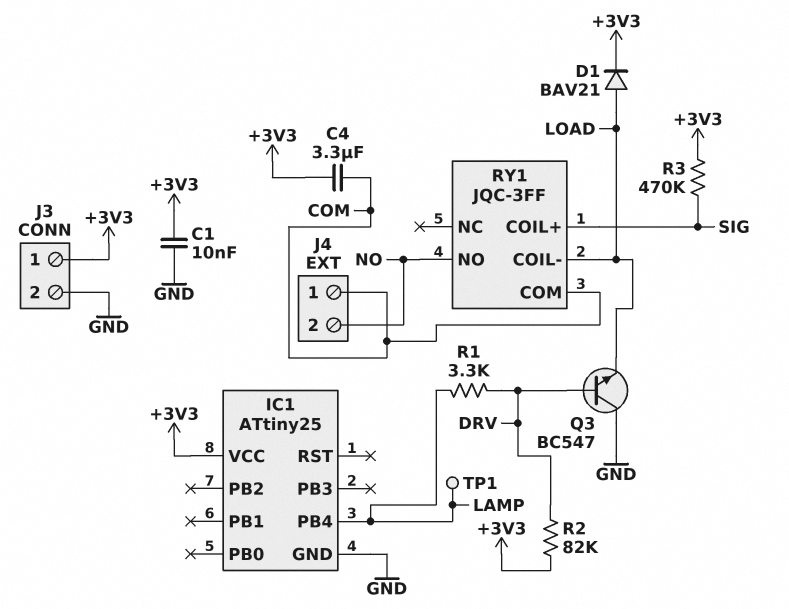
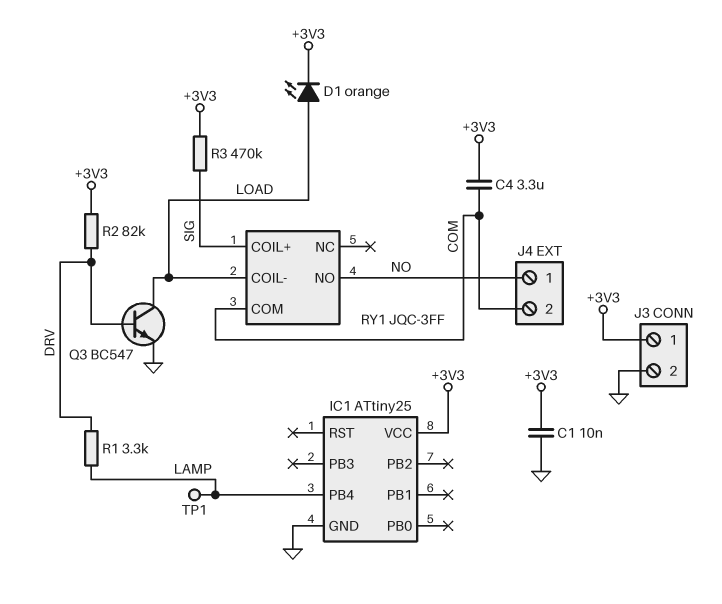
D1: diode BAV21 (A LOAD, K +3V3) -> LED orange (A LOAD, K +3V3)
J4 pin 1: COM -> NO
J4 pin 2: NO -> COM
Q3: NPN BC547 (B DRV, C GND, E LOAD) -> NPN BC547 (B DRV, C LOAD, E GND)

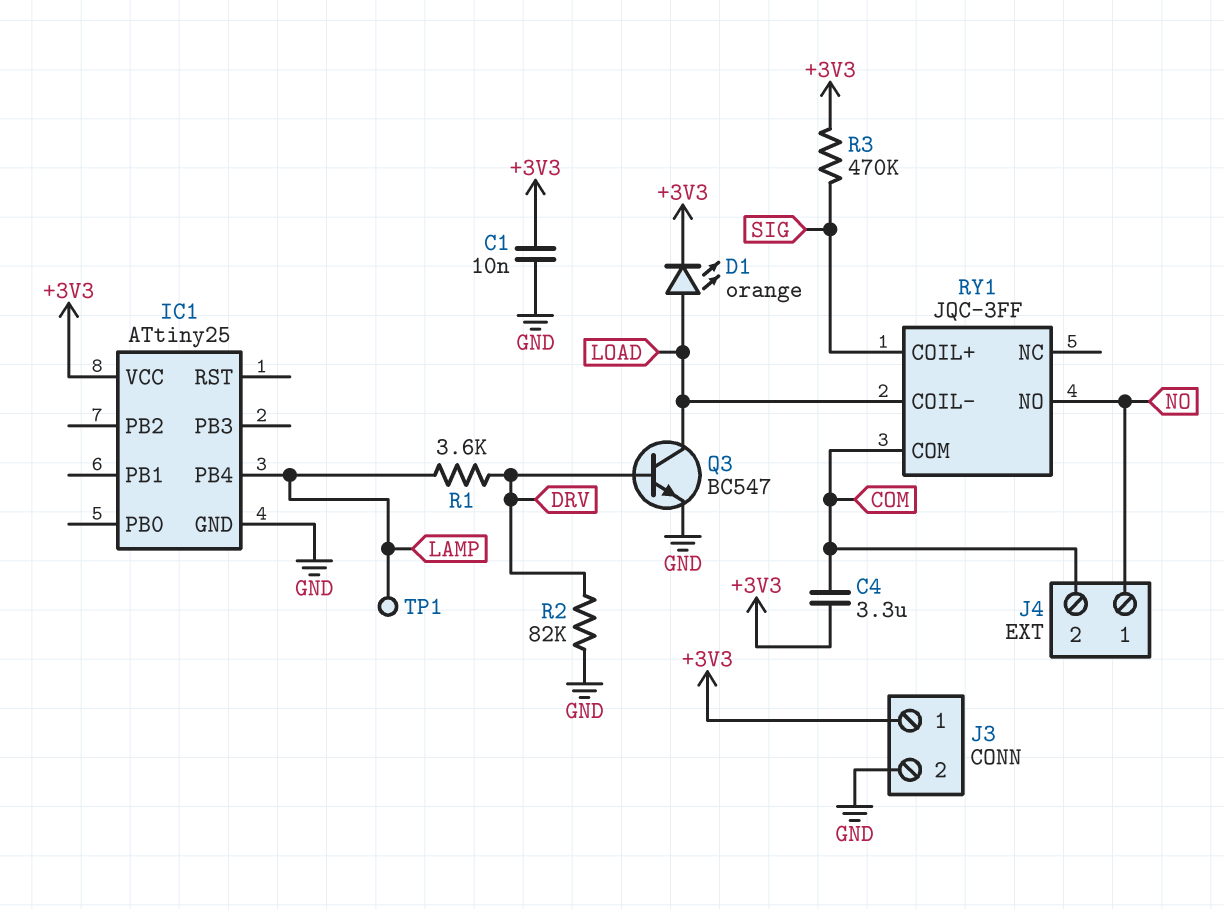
R1: 3.3k (DRV, LAMP) -> 3.6k (DRV, LAMP)
R2: 82k (+3V3, DRV) -> 82k (DRV, GND)

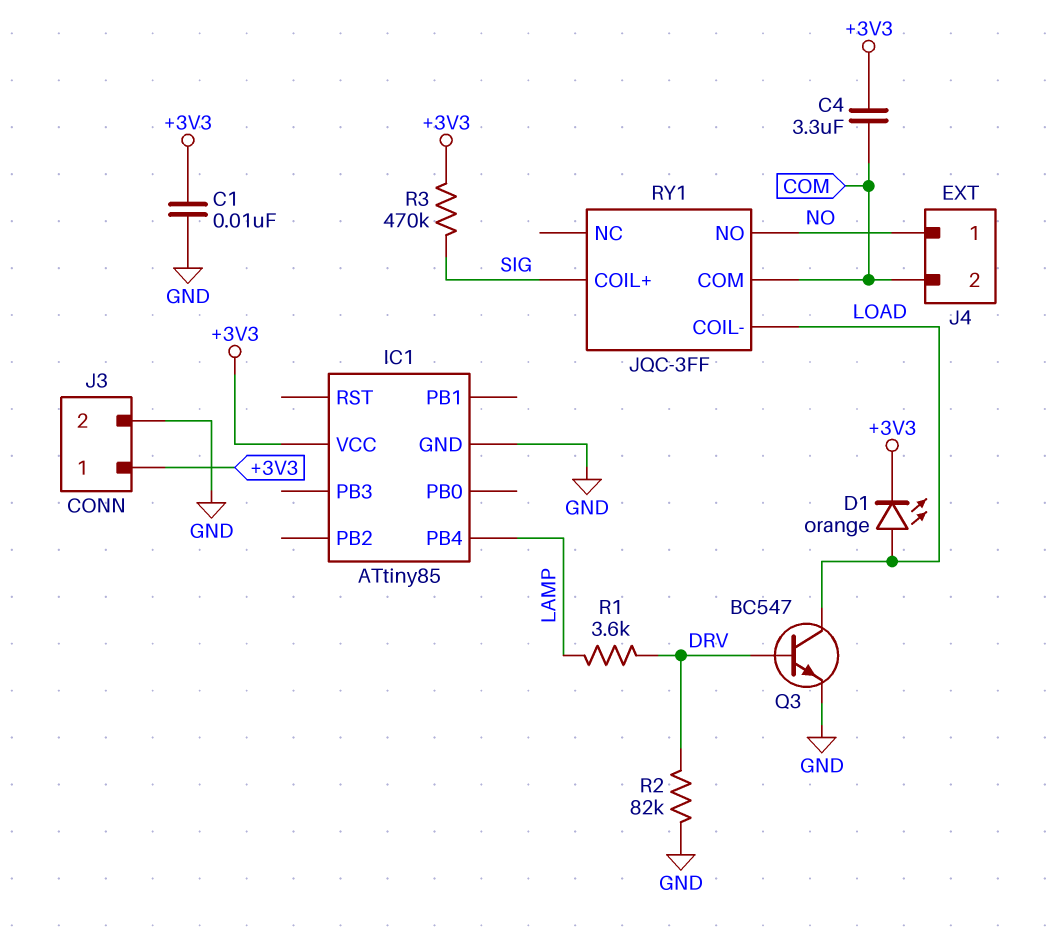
IC1: ATtiny25 -> ATtiny85
TP1: test point (LAMP) -> none

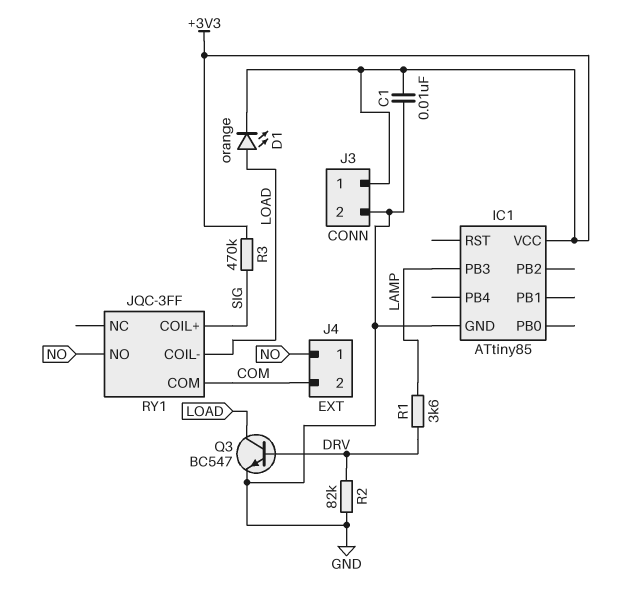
C4: 3.3uF (+3V3, COM) -> none
IC1 pin PB3: none -> LAMP
IC1 pin PB4: LAMP -> none

